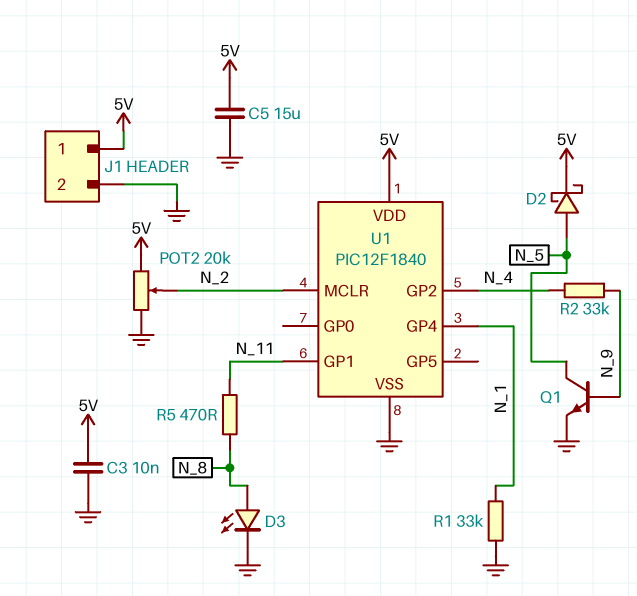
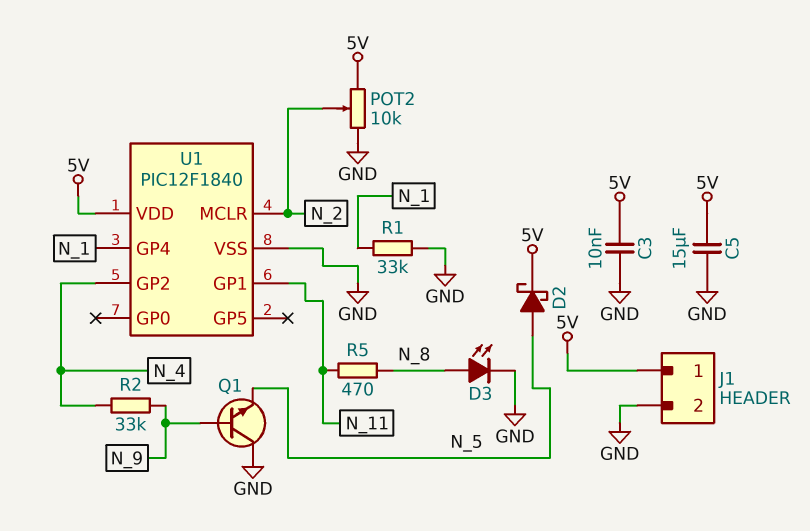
POT2: 20k (5V, GND, wiper N_2) -> 10k (5V, GND, wiper N_2)
Q1: NPN (B N_9, C N_5, E GND) -> NPN (B N_9, C GND, E N_5)

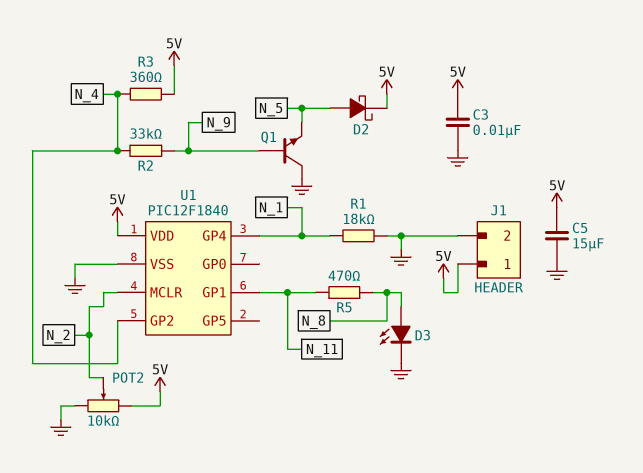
R1: 33k (GND, N_1) -> 18k (GND, N_1)
R3: none -> 360 (5V, N_4)

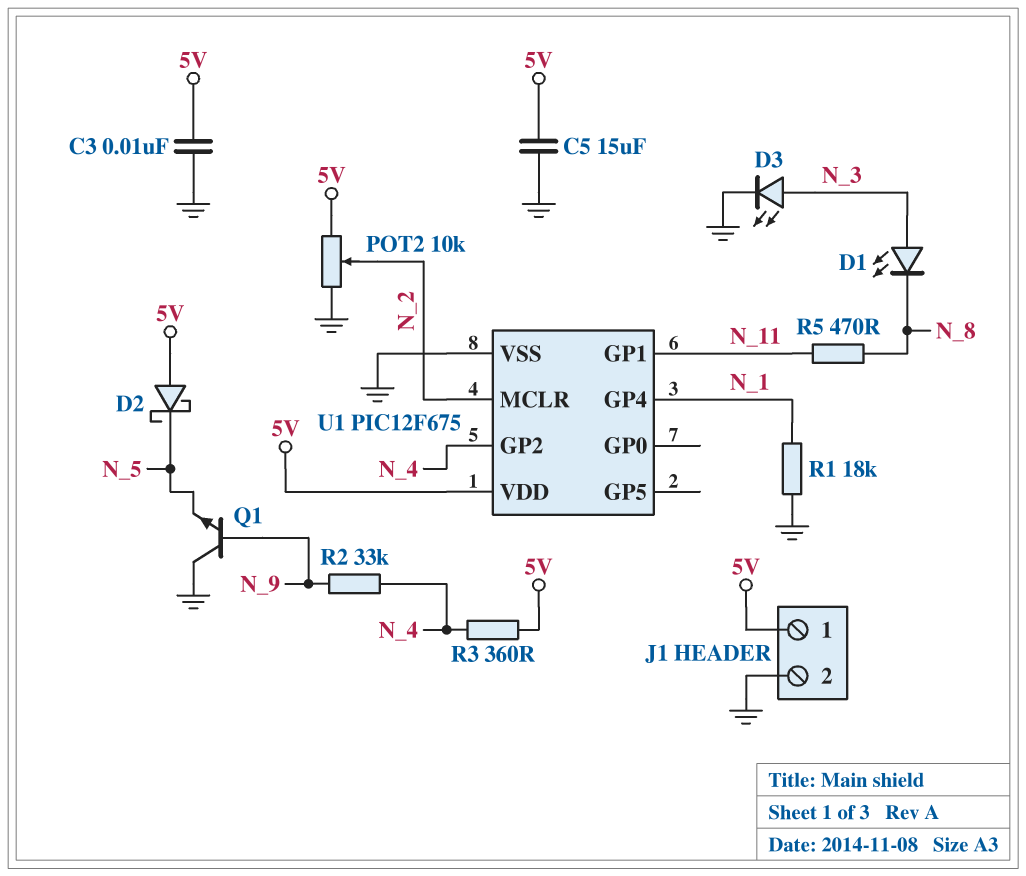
D1: none -> LED (A N_3, K N_8)
D2: schottky (A N_5, K 5V) -> schottky (A 5V, K N_5)
D3: LED (A N_8, K GND) -> LED (A N_3, K GND)
U1: PIC12F1840 -> PIC12F675

